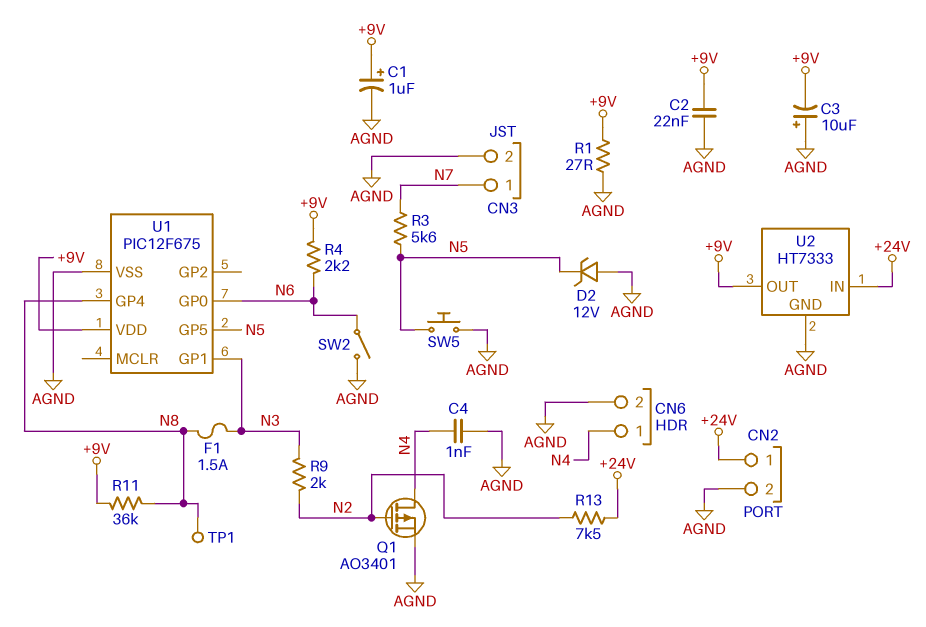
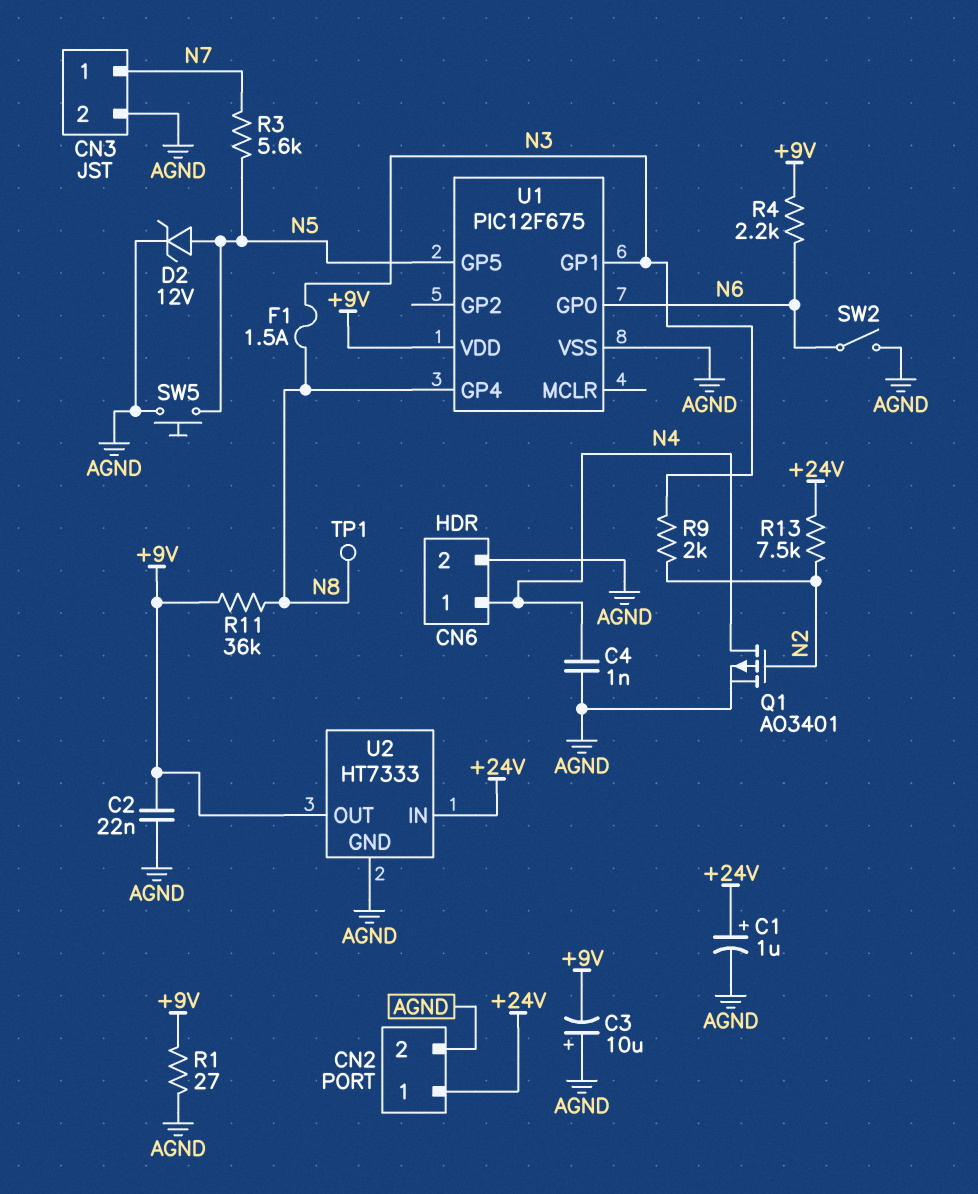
C1: 1uF (plus +9V, minus AGND) -> 1uF (plus +24V, minus AGND)
D2: zener 12V (A AGND, K N5) -> zener 12V (A N5, K AGND)

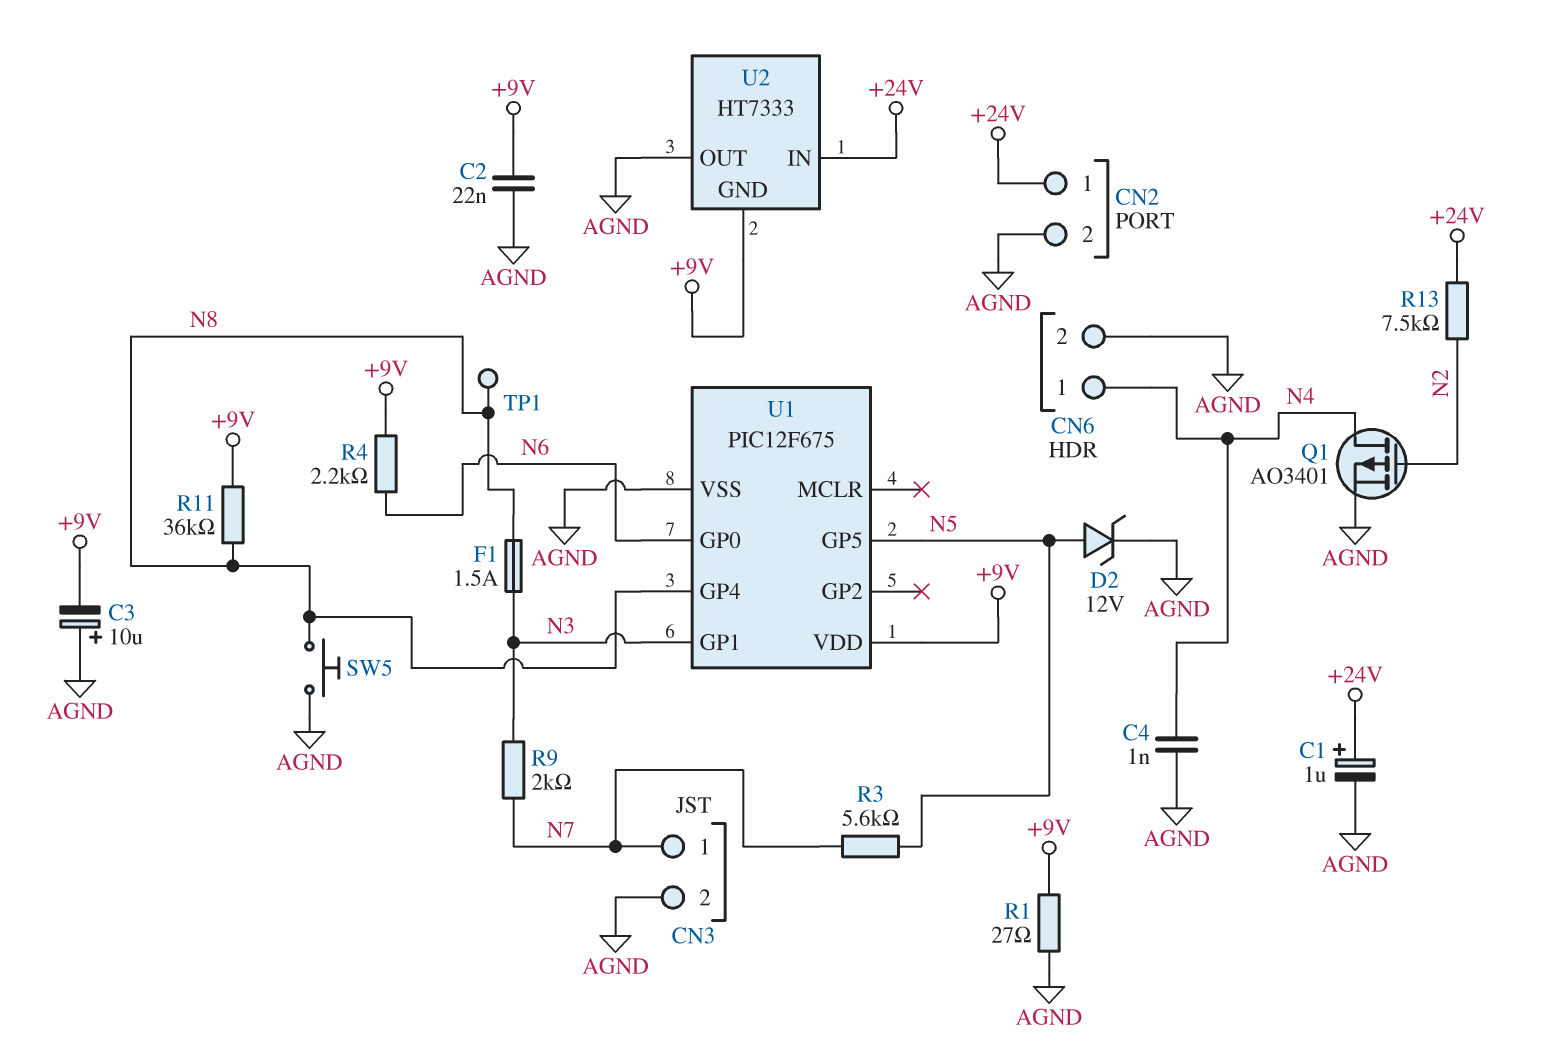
R9: 2k (N2, N3) -> 2k (N3, N7)
SW2: switch (AGND, N6) -> none
SW5: button (AGND, N5) -> button (AGND, N8)
U2 pin GND: AGND -> +9V
U2 pin OUT: +9V -> AGND

